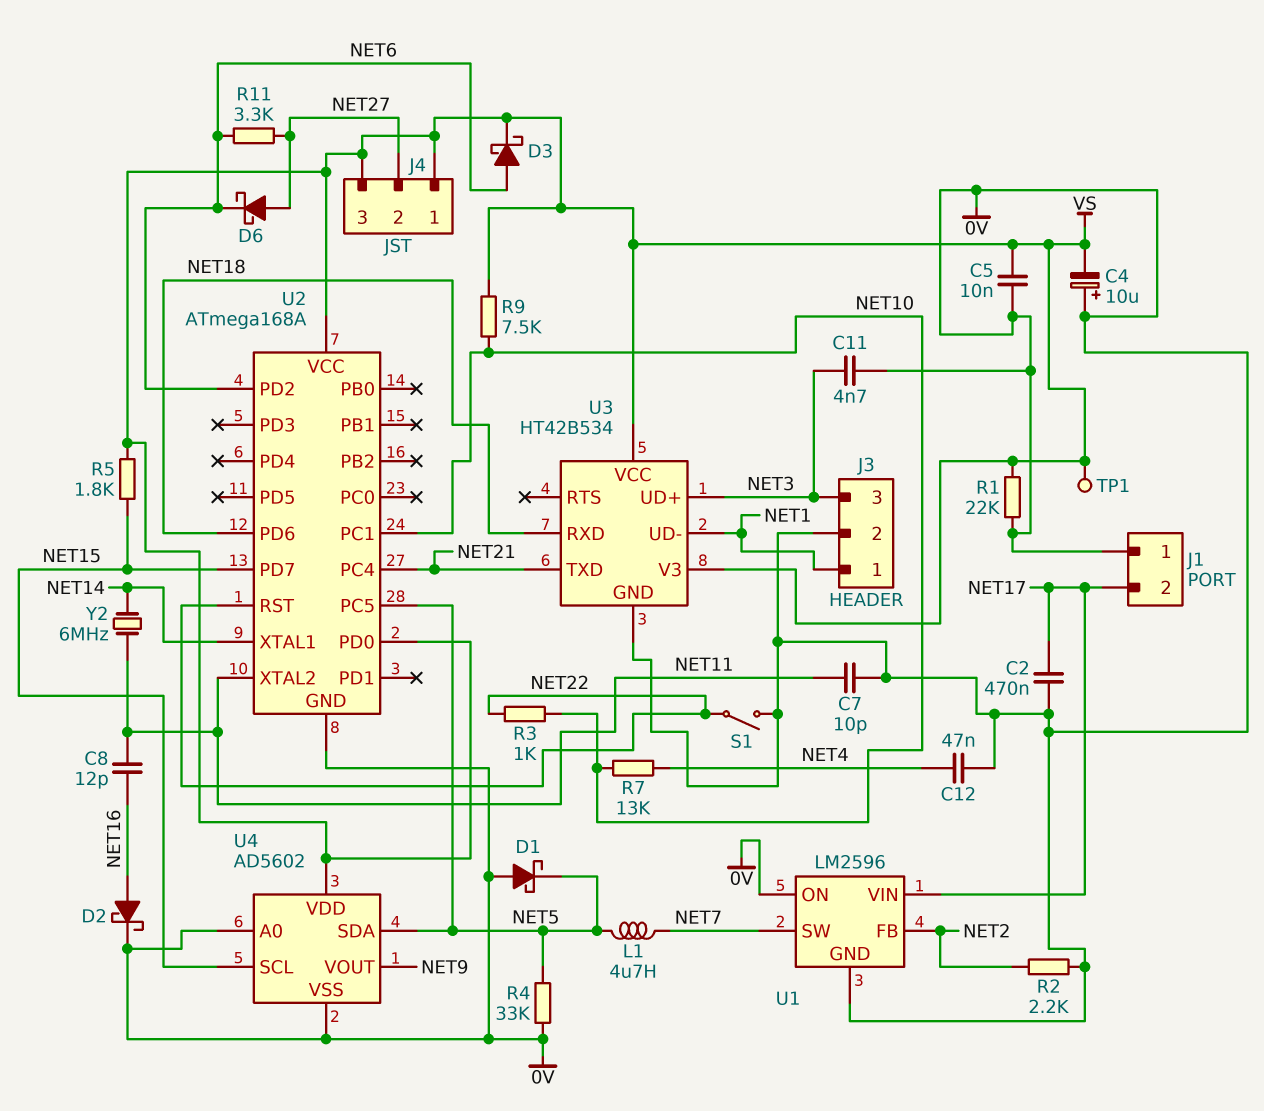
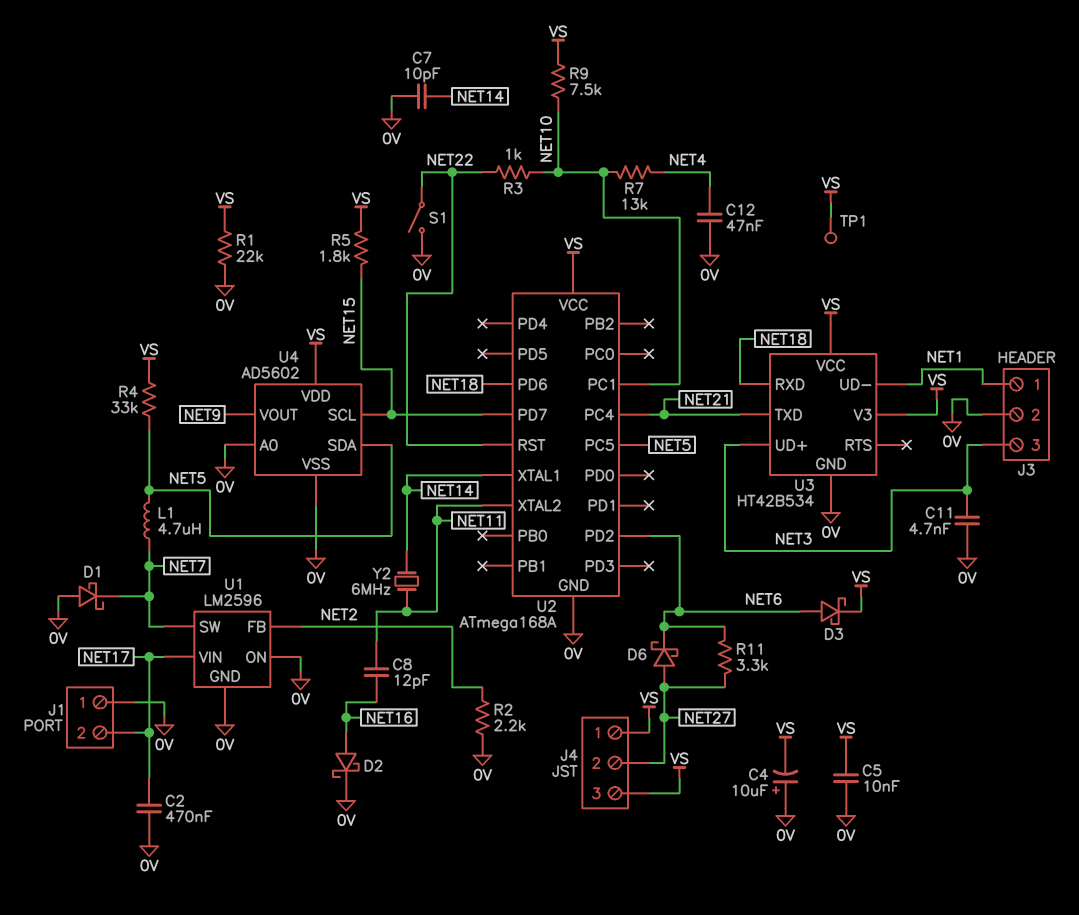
C7: 10pF (0V, NET11) -> 10pF (0V, NET14)
D1: schottky (A 0V, K NET5) -> schottky (A 0V, K NET7)
R4: 33k (0V, NET5) -> 33k (NET5, VS)
U2 pin PD0: VS -> none

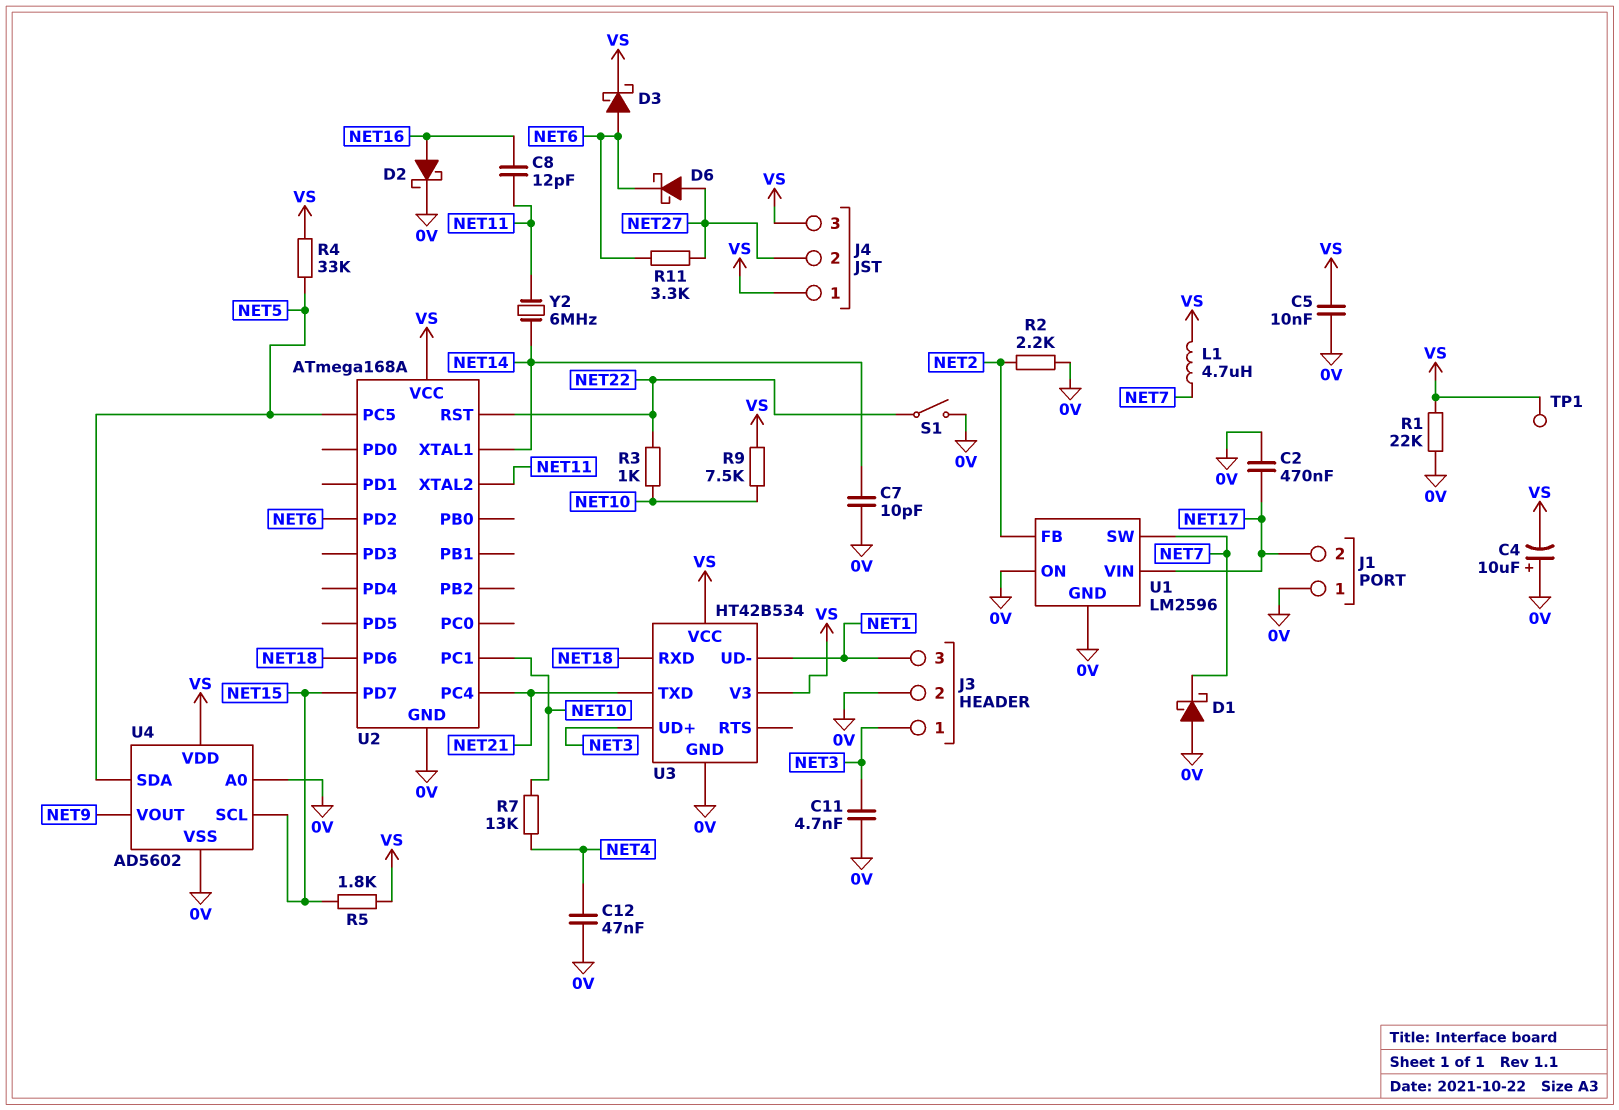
J3 pin 1: NET1 -> NET3
J3 pin 3: NET3 -> NET1
L1: 4.7uH (NET5, NET7) -> 4.7uH (NET7, VS)

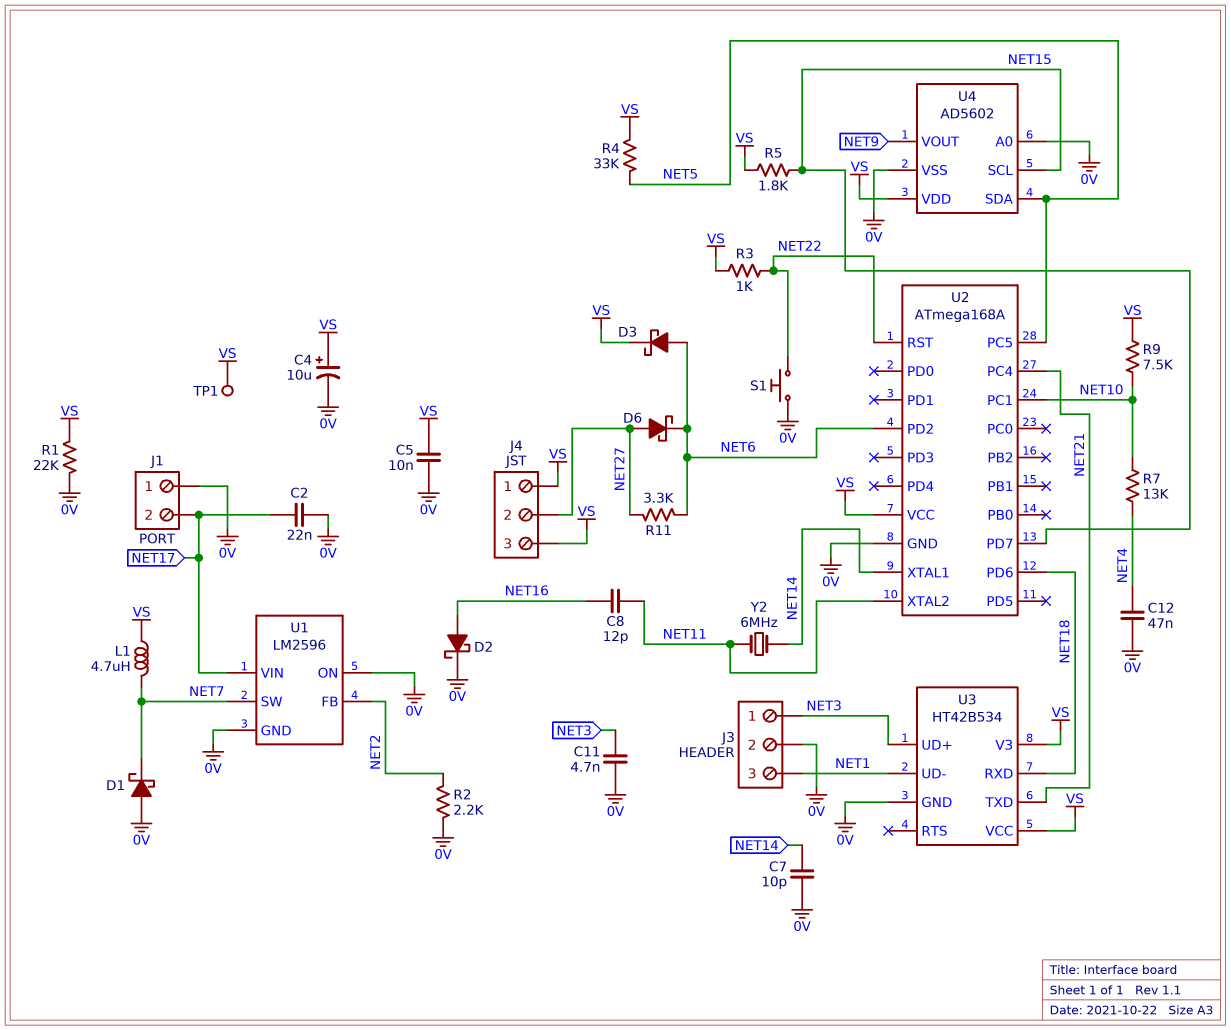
C2: 470nF (0V, NET17) -> 22nF (0V, NET17)
C4: 10uF (plus 0V, minus VS) -> 10uF (plus VS, minus 0V)
R3: 1k (NET10, NET22) -> 1k (NET22, VS)
S1: switch (0V, NET22) -> button (0V, NET22)

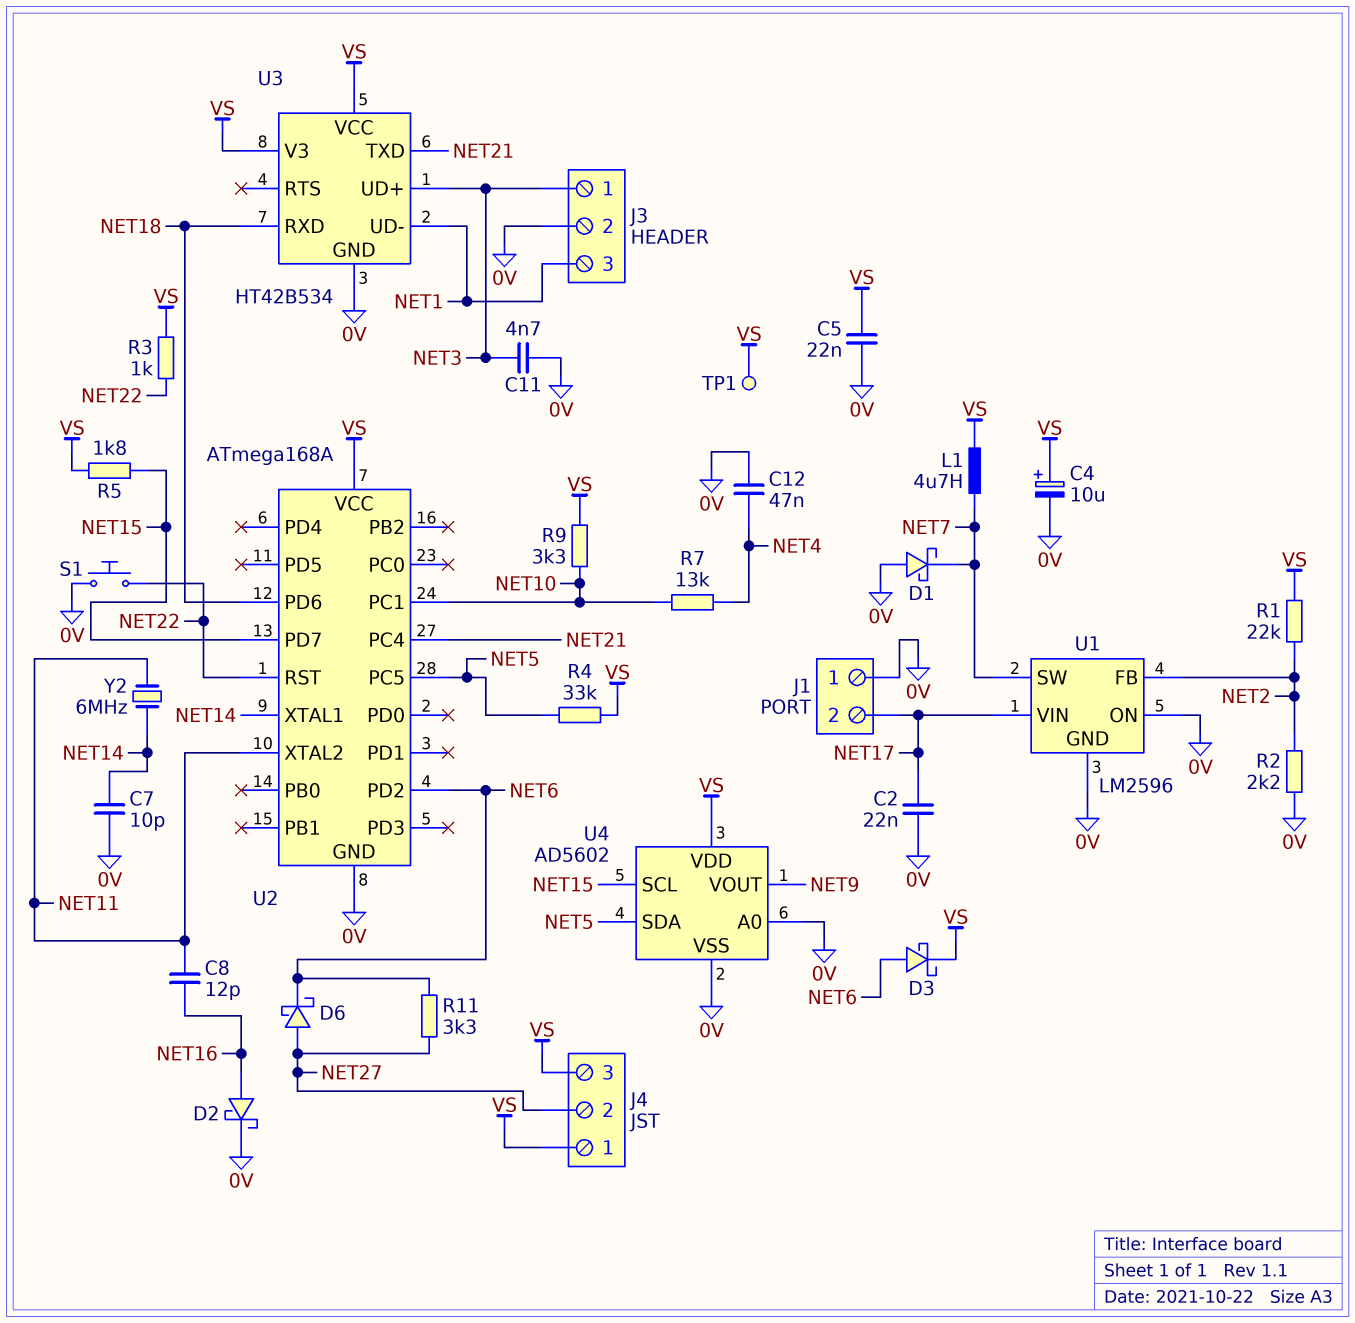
C5: 10nF (0V, VS) -> 22nF (0V, VS)
R1: 22k (0V, VS) -> 22k (NET2, VS)
R9: 7.5k (NET10, VS) -> 3.3k (NET10, VS)

